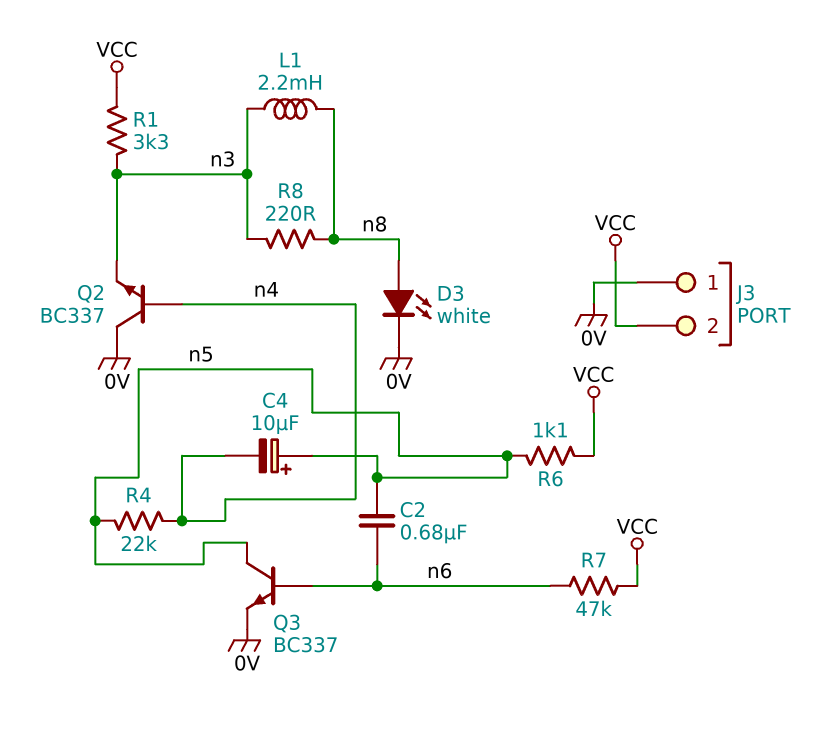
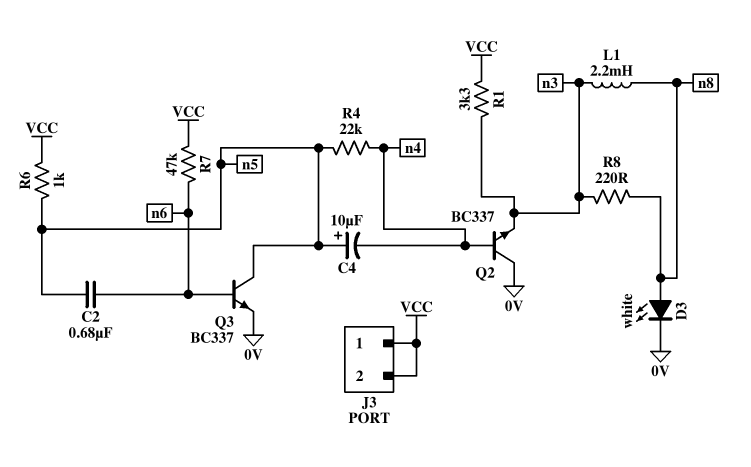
J3 pin 1: 0V -> VCC
R6: 1.1k (VCC, n5) -> 1k (VCC, n5)

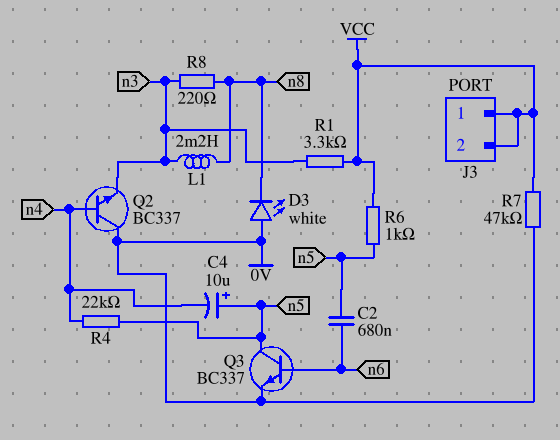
D3: LED white (A n8, K 0V) -> LED white (A 0V, K n8)
R7: 47k (VCC, n6) -> 47k (0V, VCC)

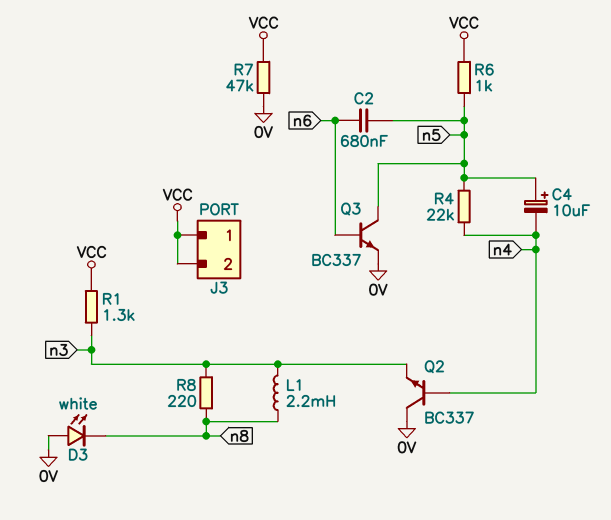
R1: 3.3k (VCC, n3) -> 1.3k (VCC, n3)

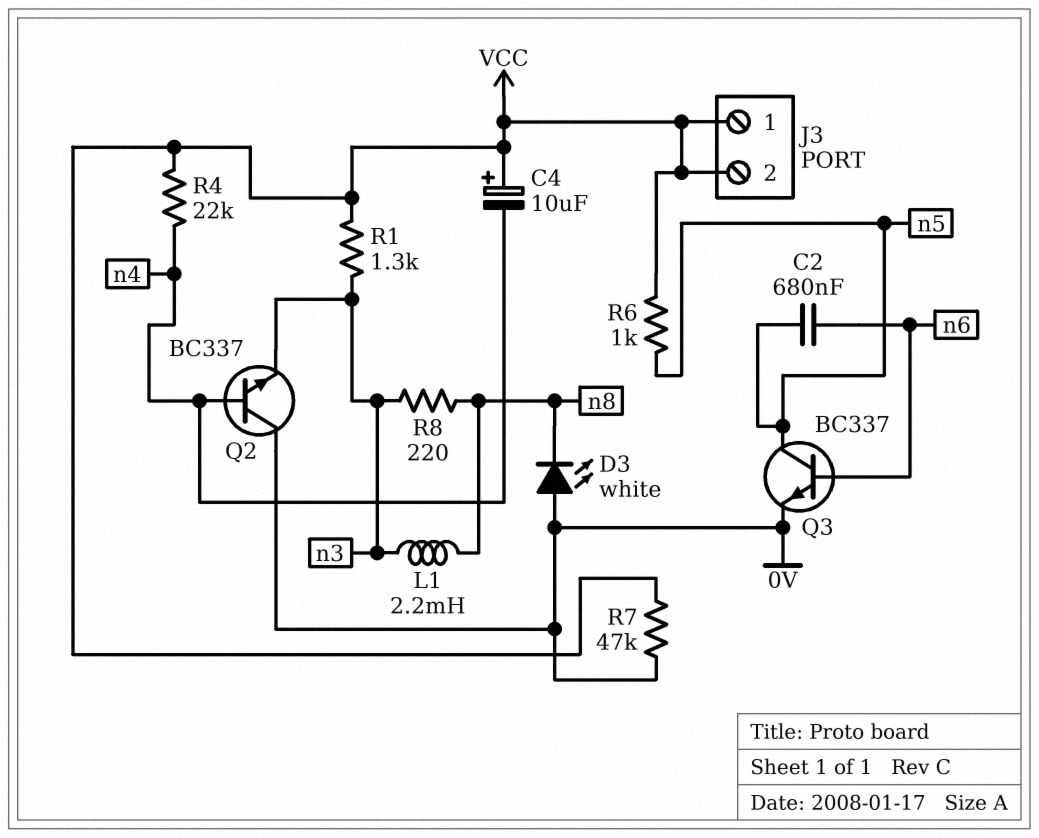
C4: 10uF (plus n5, minus n4) -> 10uF (plus VCC, minus n4)
R4: 22k (n4, n5) -> 22k (VCC, n4)

